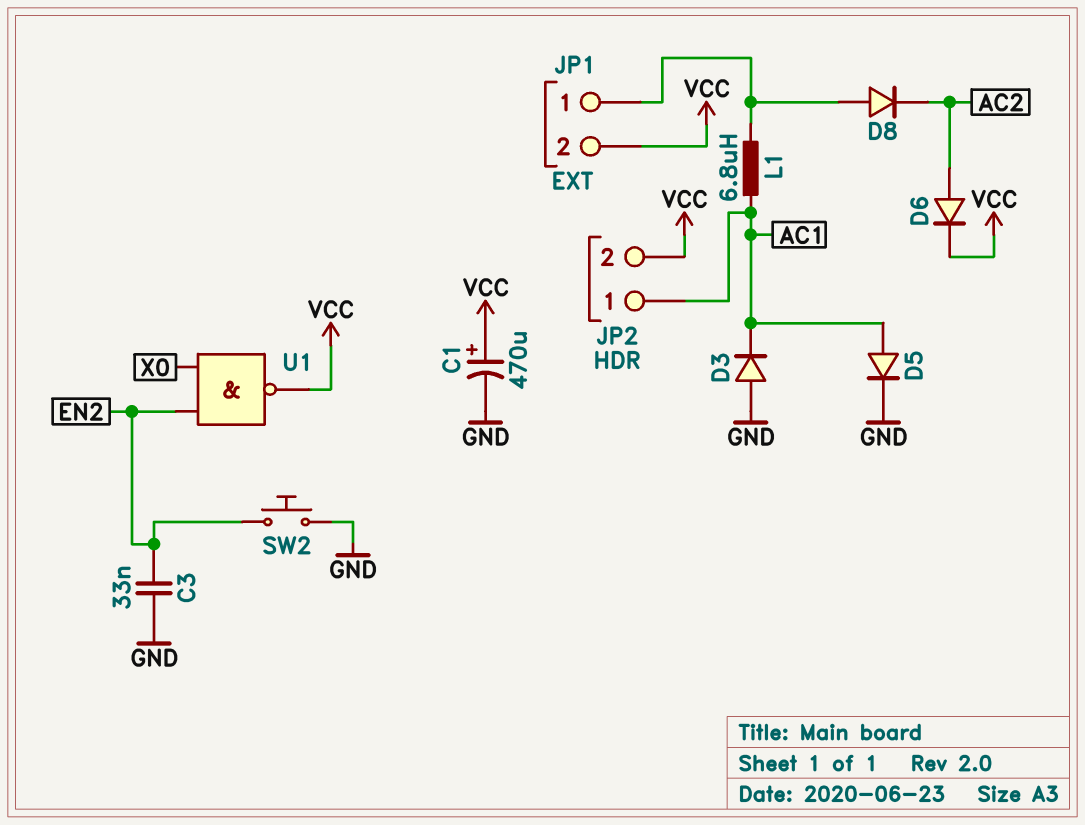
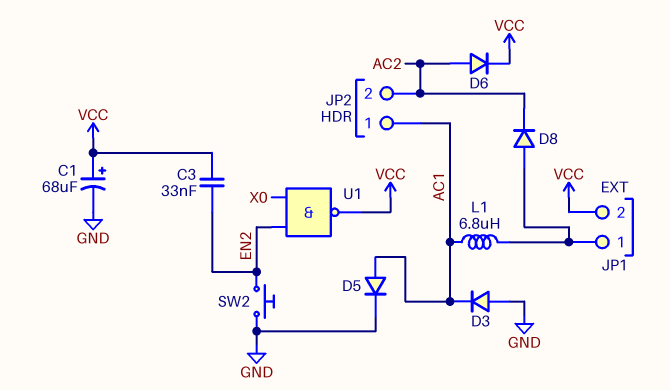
C1: 470uF (plus VCC, minus GND) -> 68uF (plus VCC, minus GND)
C3: 33nF (EN2, GND) -> 33nF (EN2, VCC)
JP2 pin 2: VCC -> AC2

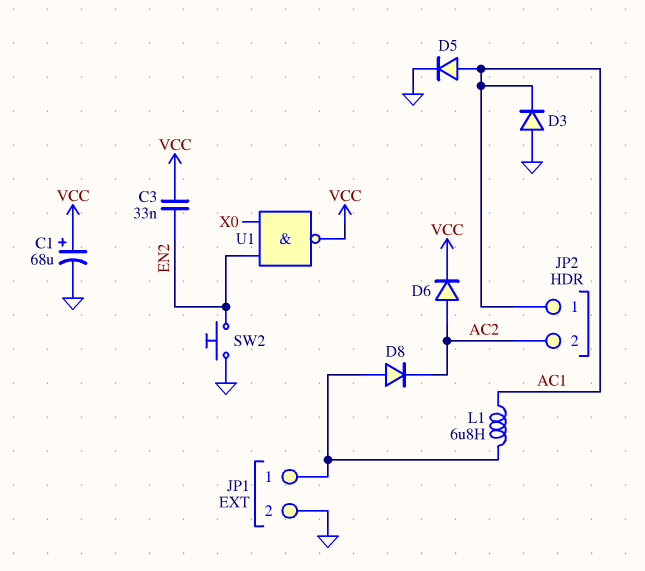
JP1 pin 2: VCC -> GND

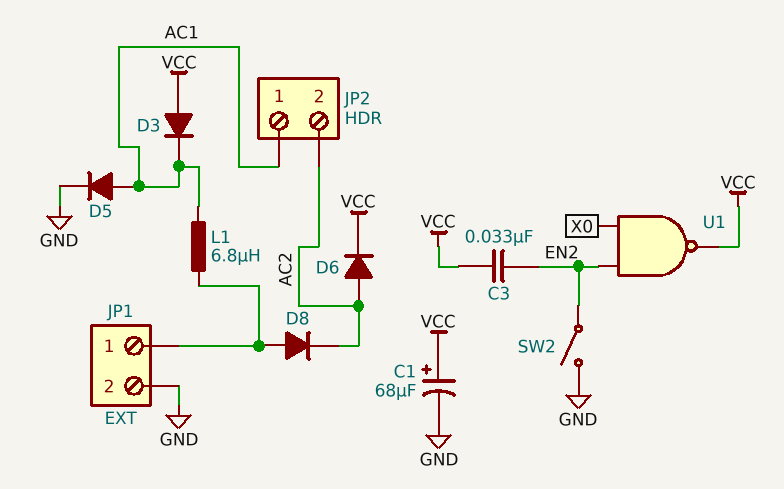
D3: diode (A GND, K AC1) -> diode (A VCC, K AC1)
SW2: button (EN2, GND) -> switch (EN2, GND)

